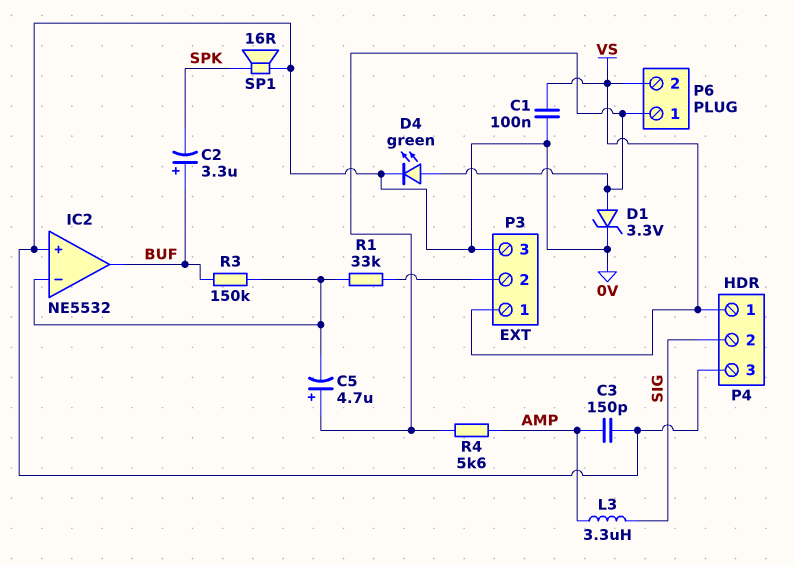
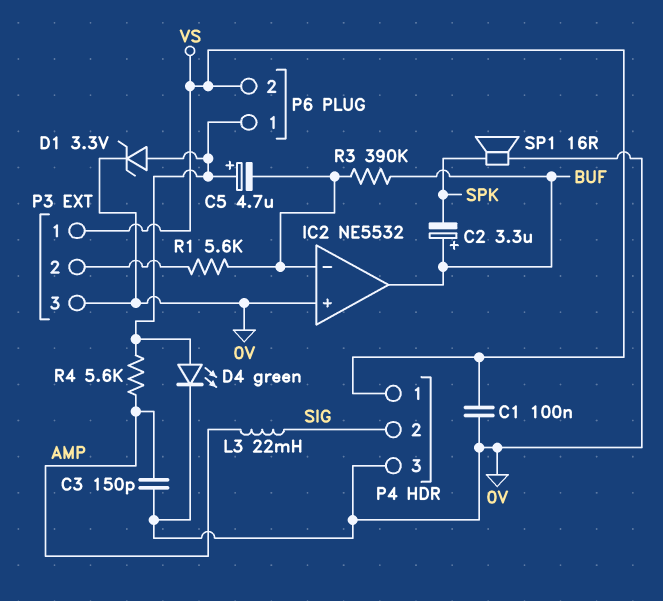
L3: 3.3uH (AMP, SIG) -> 22mH (AMP, SIG)
R1: 33k (IC2/in-, P3/2) -> 5.6k (IC2/in-, P3/2)
R3: 150k (BUF, IC2/in-) -> 390k (BUF, IC2/in-)

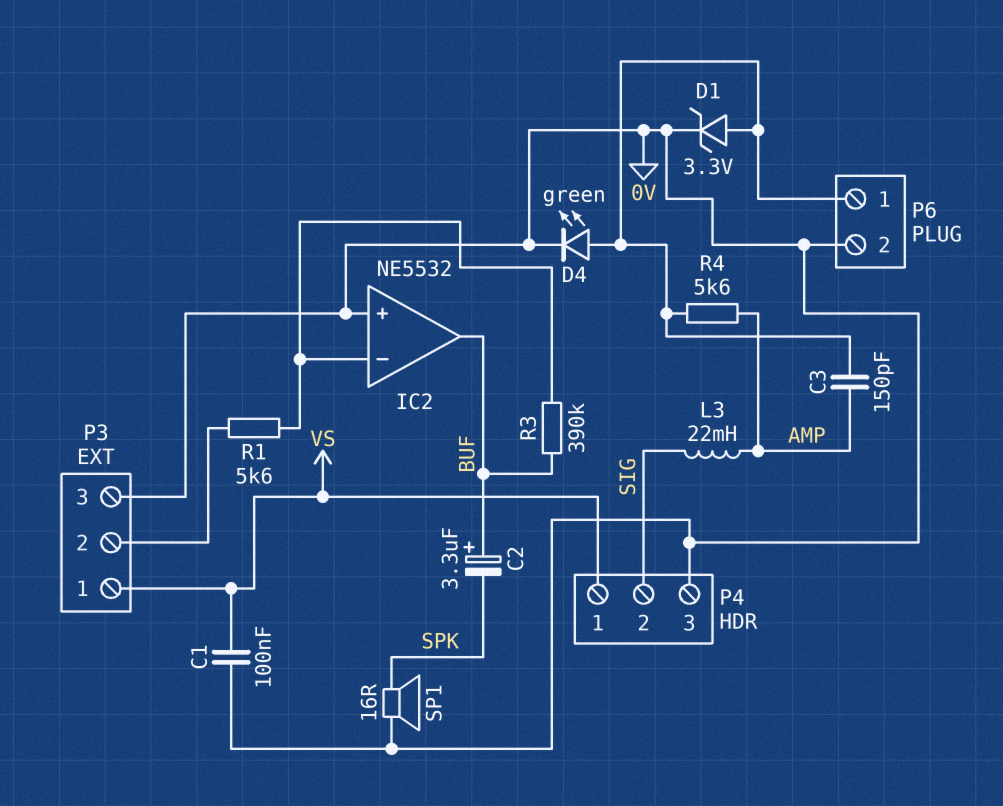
C3: 150pF (0V, AMP) -> 150pF (AMP, P6/1)
C5: 4.7uF (plus P6/1, minus IC2/in-) -> none
P6 pin 2: VS -> 0V

